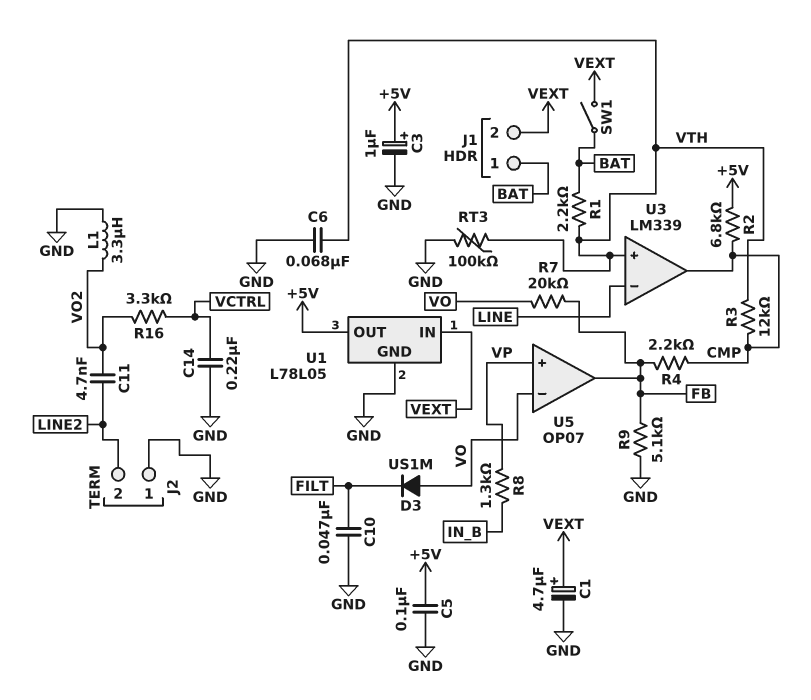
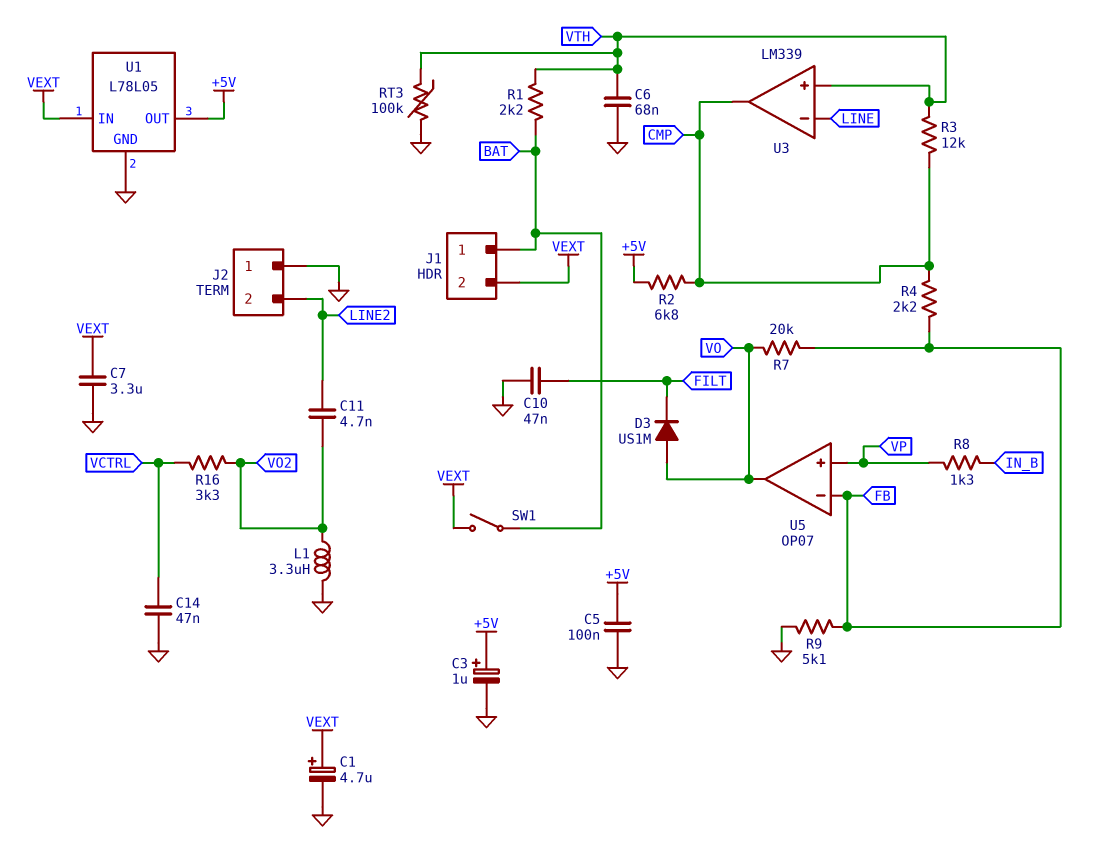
C7: none -> 3.3uF (GND, VEXT)
C14: 220nF (GND, VCTRL) -> 47nF (GND, VCTRL)
U5 pin in-: VO -> FB
U5 pin out: FB -> VO

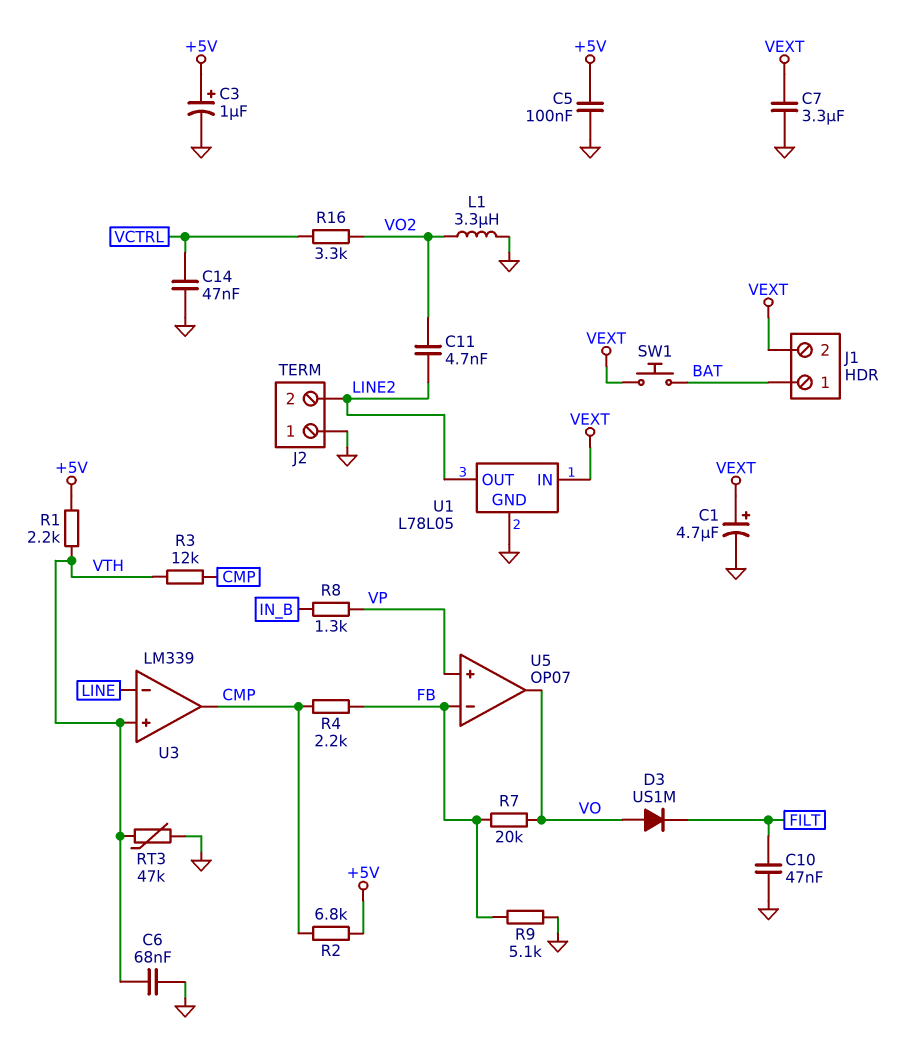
R1: 2.2k (BAT, VTH) -> 2.2k (+5V, VTH)
RT3: 100k (GND, VTH) -> 47k (GND, VTH)
SW1: switch (BAT, VEXT) -> button (BAT, VEXT)
U1 pin OUT: +5V -> LINE2

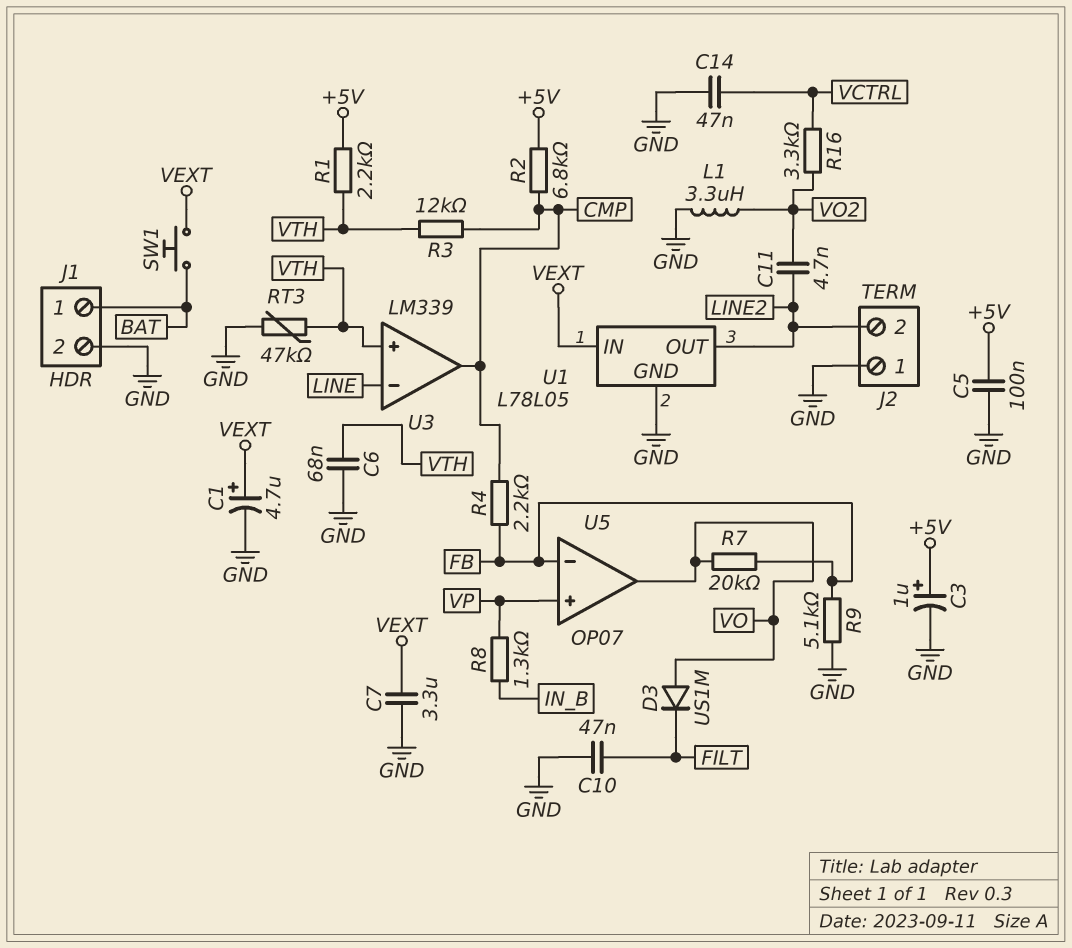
J1 pin 2: VEXT -> GND

